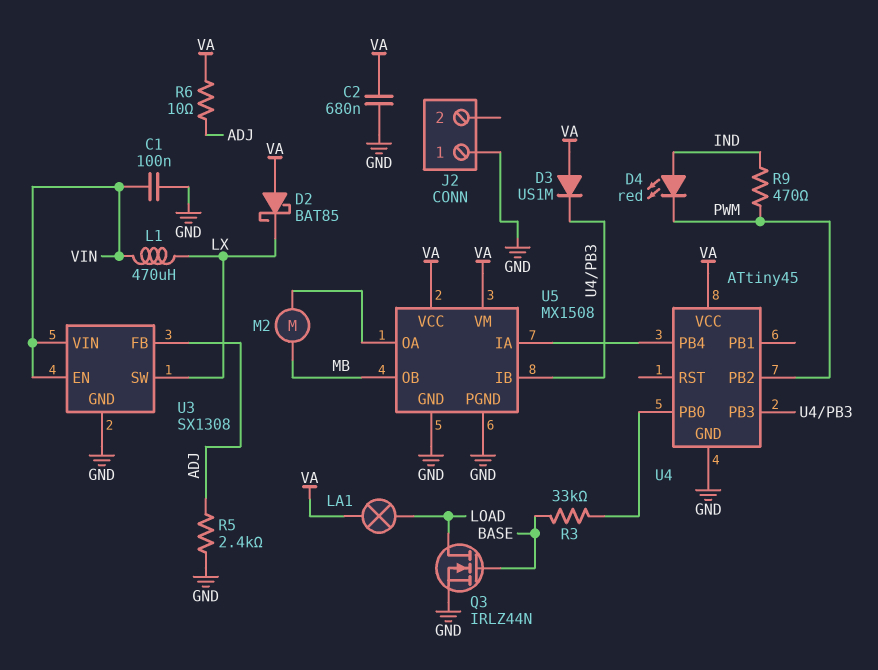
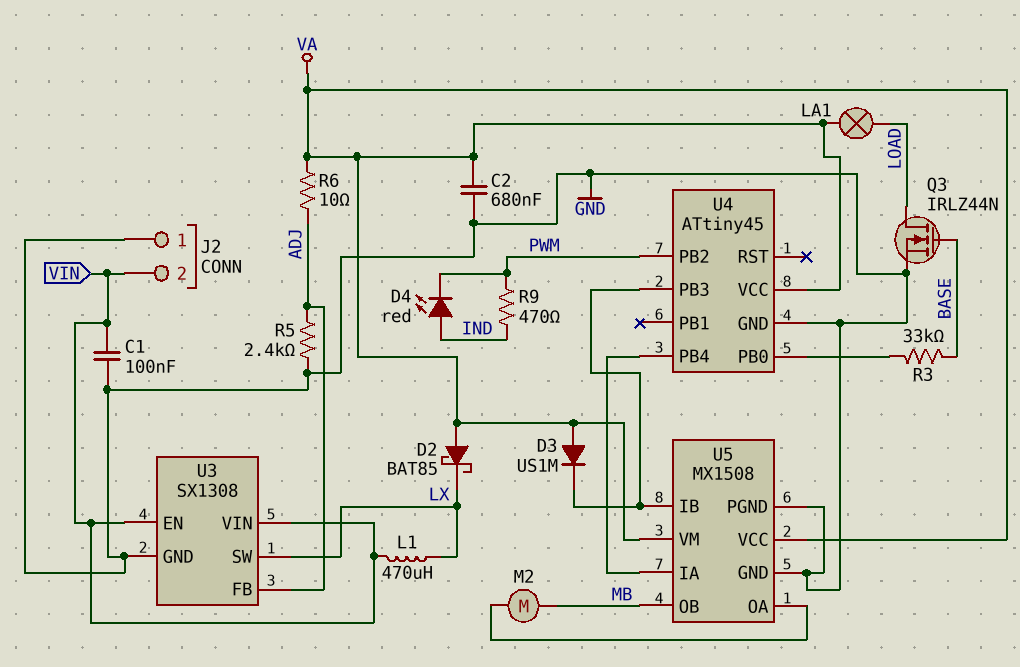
J2 pin 2: none -> VIN

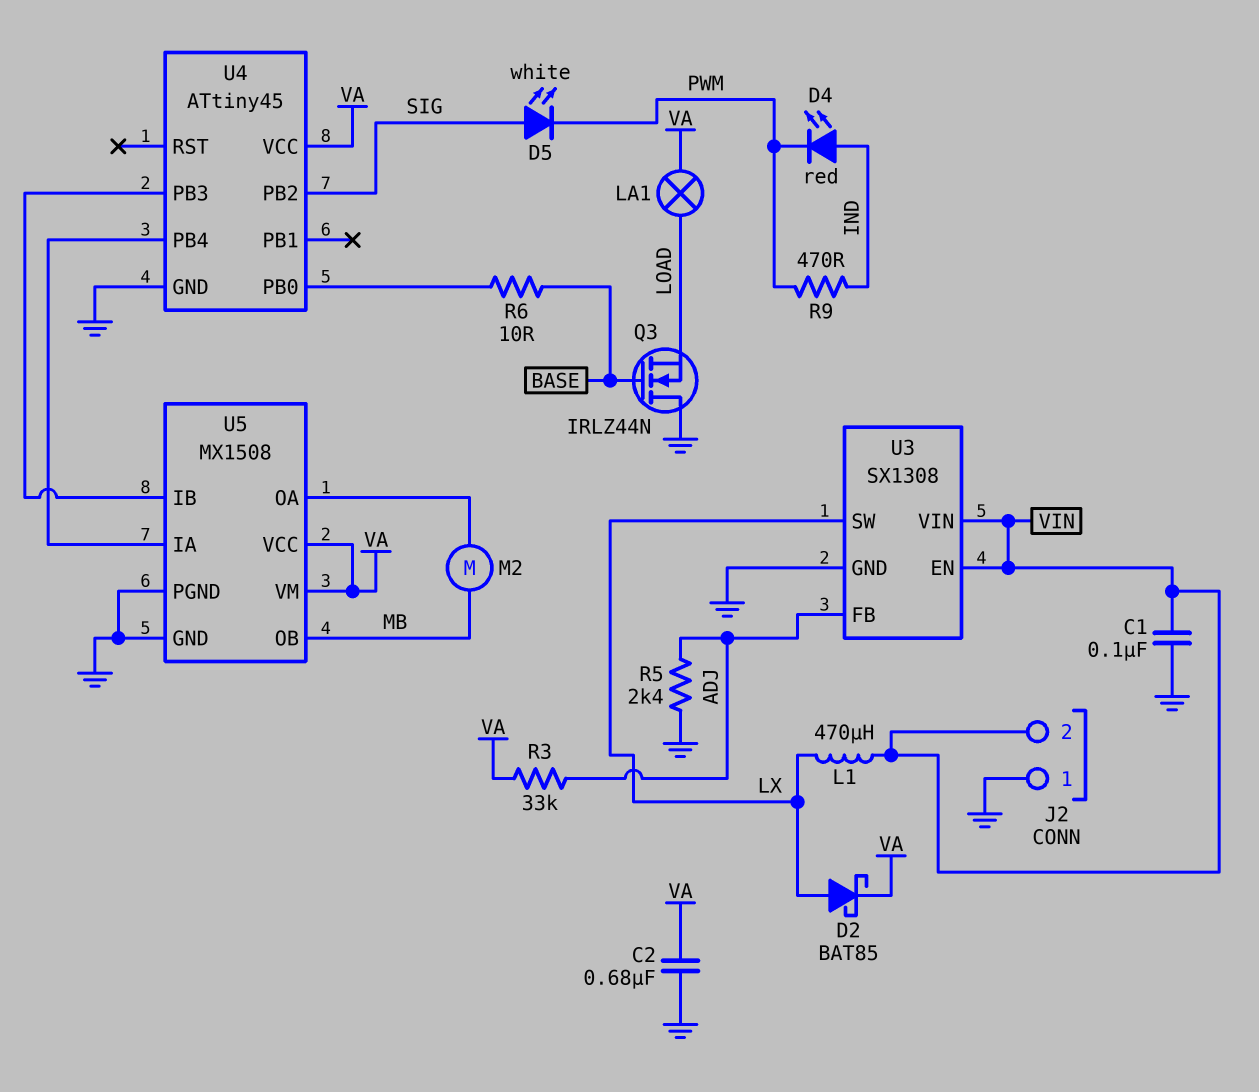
D2: schottky BAT85 (A VA, K LX) -> schottky BAT85 (A LX, K VA)
D3: diode US1M (A VA, K U4/PB3) -> none
D5: none -> LED white (A SIG, K PWM)
Q3: NMOS IRLZ44N (G BASE, D LOAD, S GND) -> NMOS IRLZ44N (G BASE, D GND, S LOAD)
R3: 33k (BASE, U4/PB0) -> 33k (ADJ, VA)
R6: 10 (ADJ, VA) -> 10 (BASE, U4/PB0)
U4 pin PB2: PWM -> SIG

